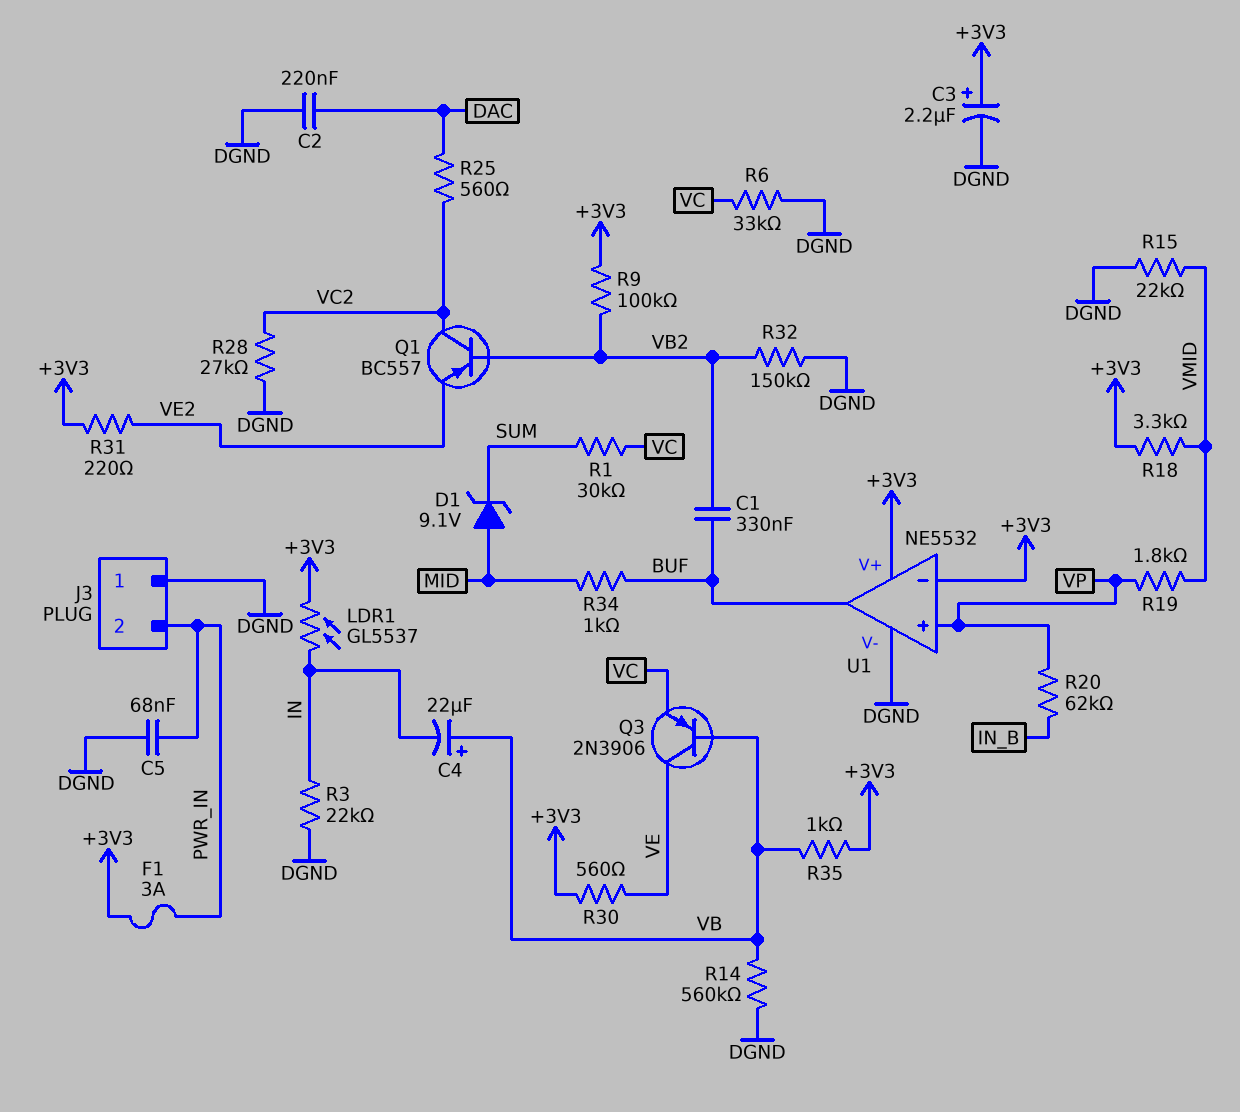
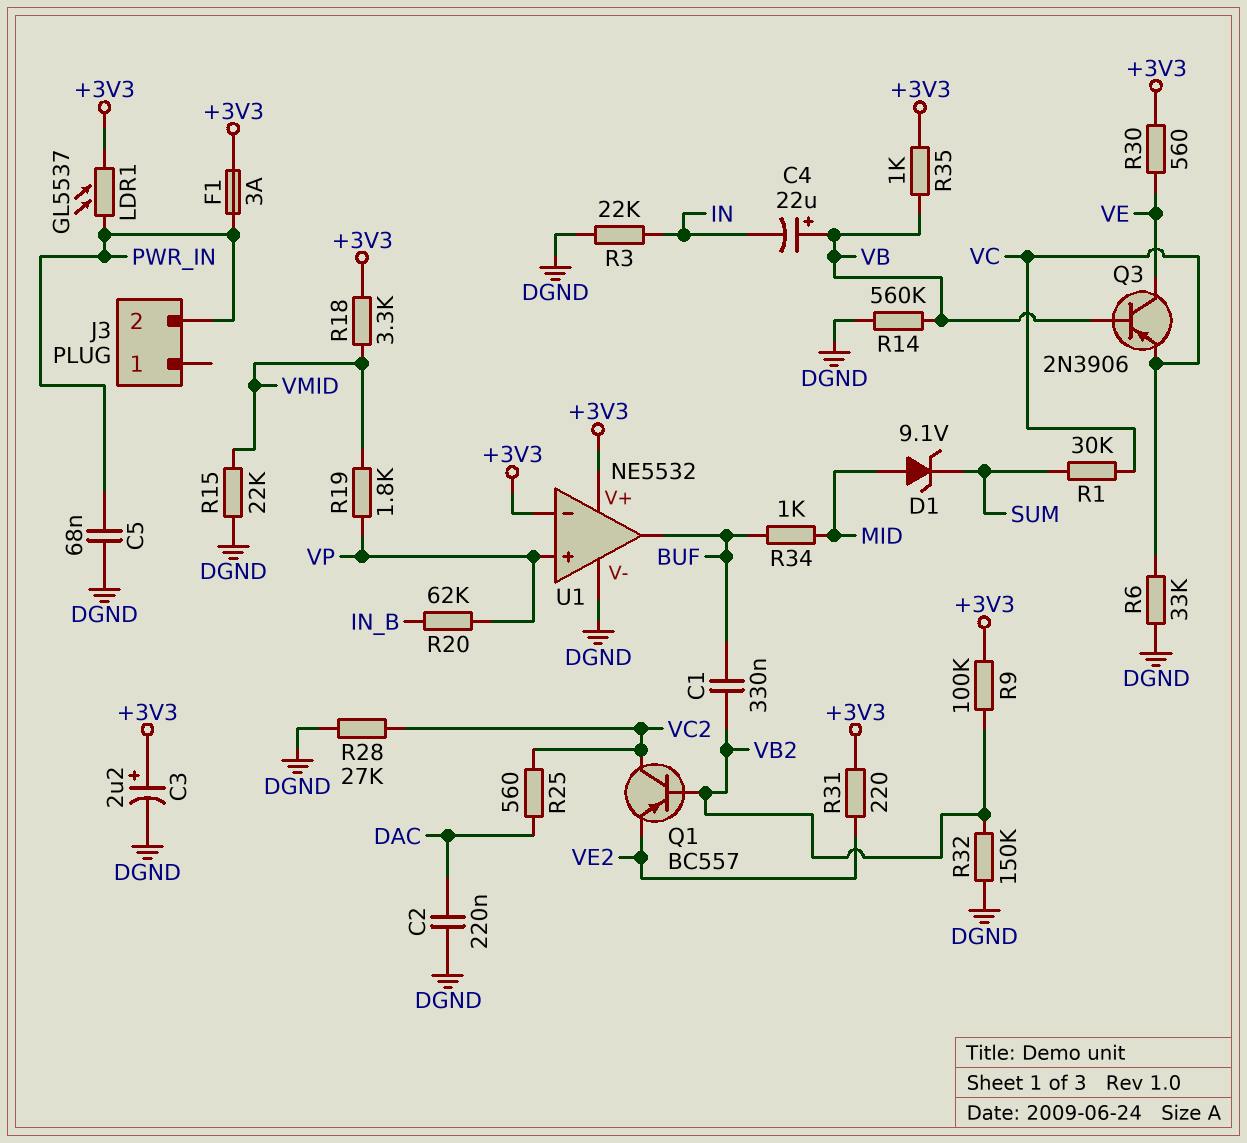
J3 pin 1: DGND -> none
LDR1: GL5537 (+3V3, IN) -> GL5537 (+3V3, PWR_IN)

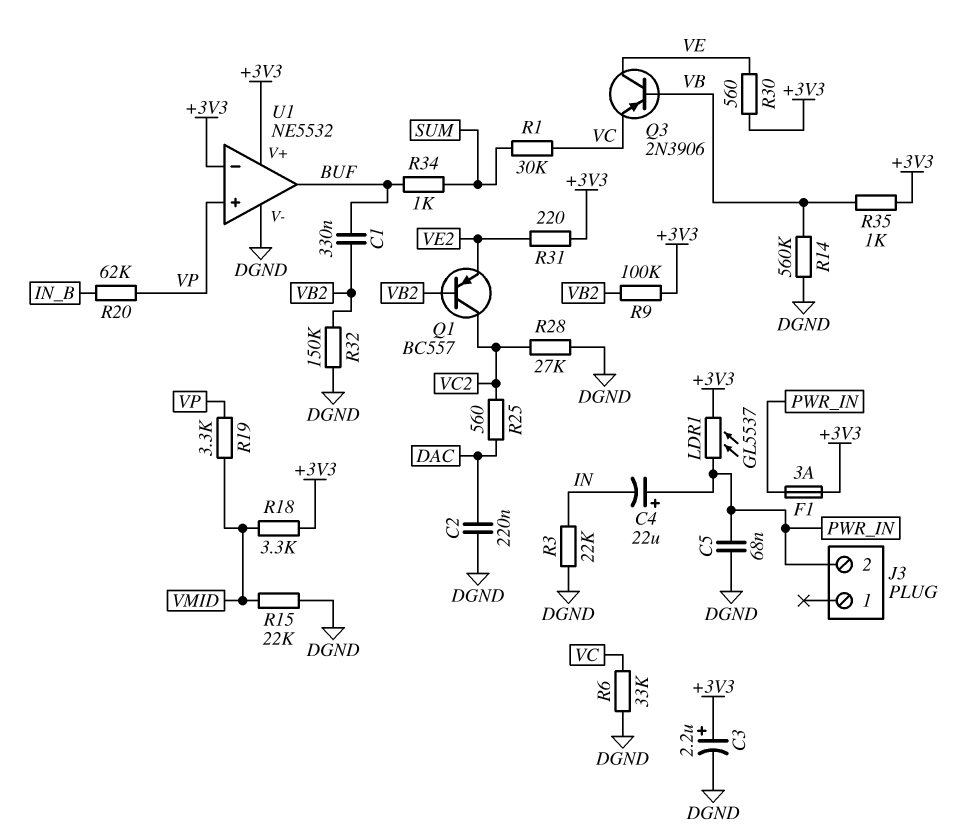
C4: 22uF (plus VB, minus IN) -> 22uF (plus PWR_IN, minus IN)
D1: zener 9.1V (A MID, K SUM) -> none
R19: 1.8k (VMID, VP) -> 3.3k (VMID, VP)
R34: 1k (BUF, MID) -> 1k (BUF, SUM)

